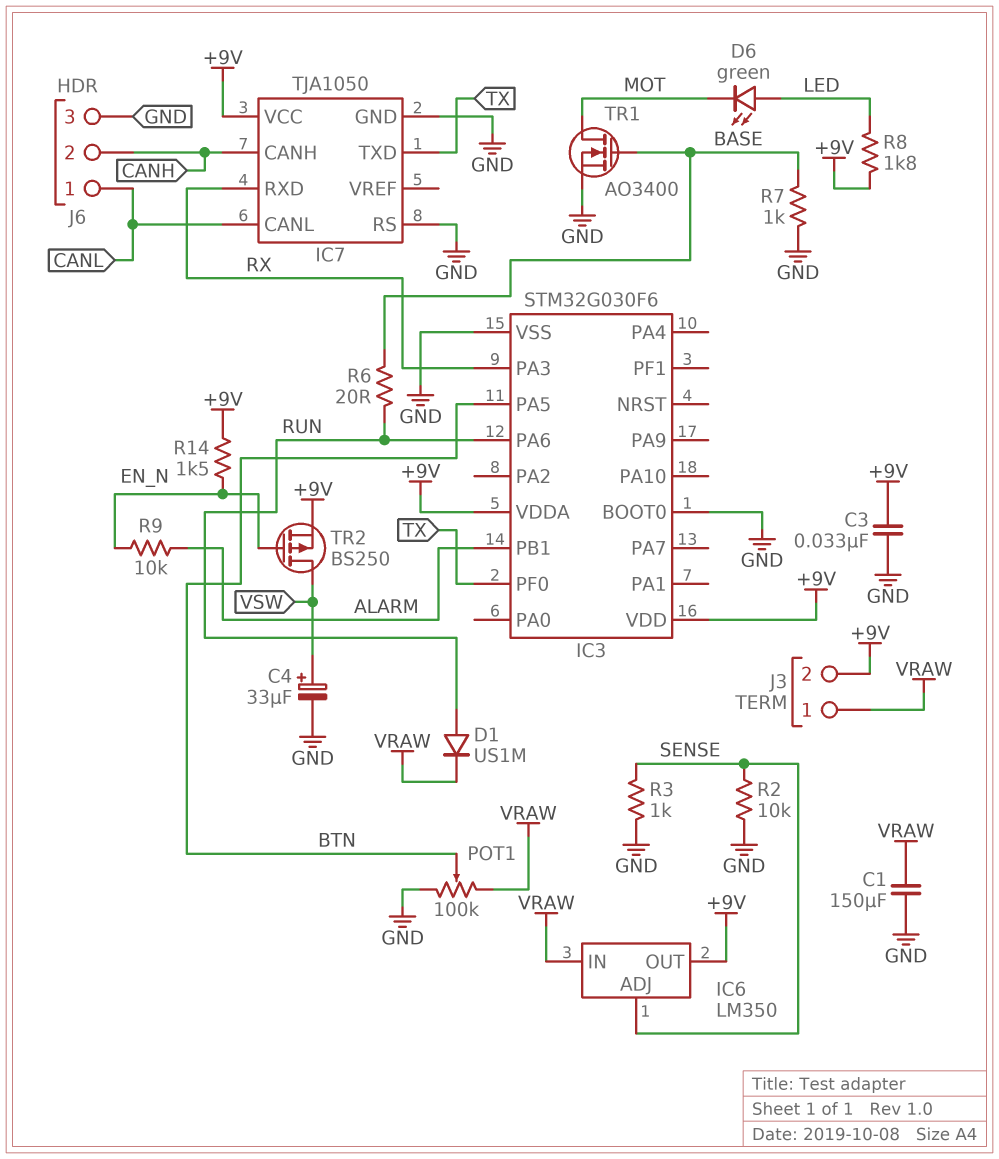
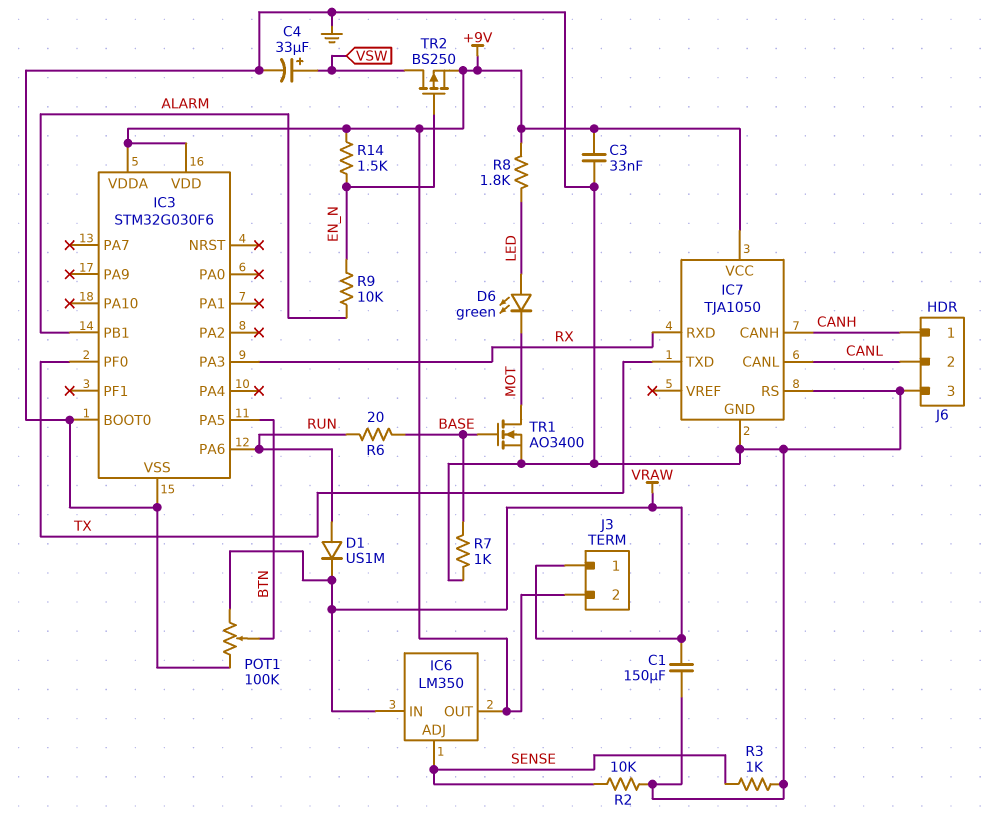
J6 pin 1: CANL -> CANH
J6 pin 2: CANH -> CANL

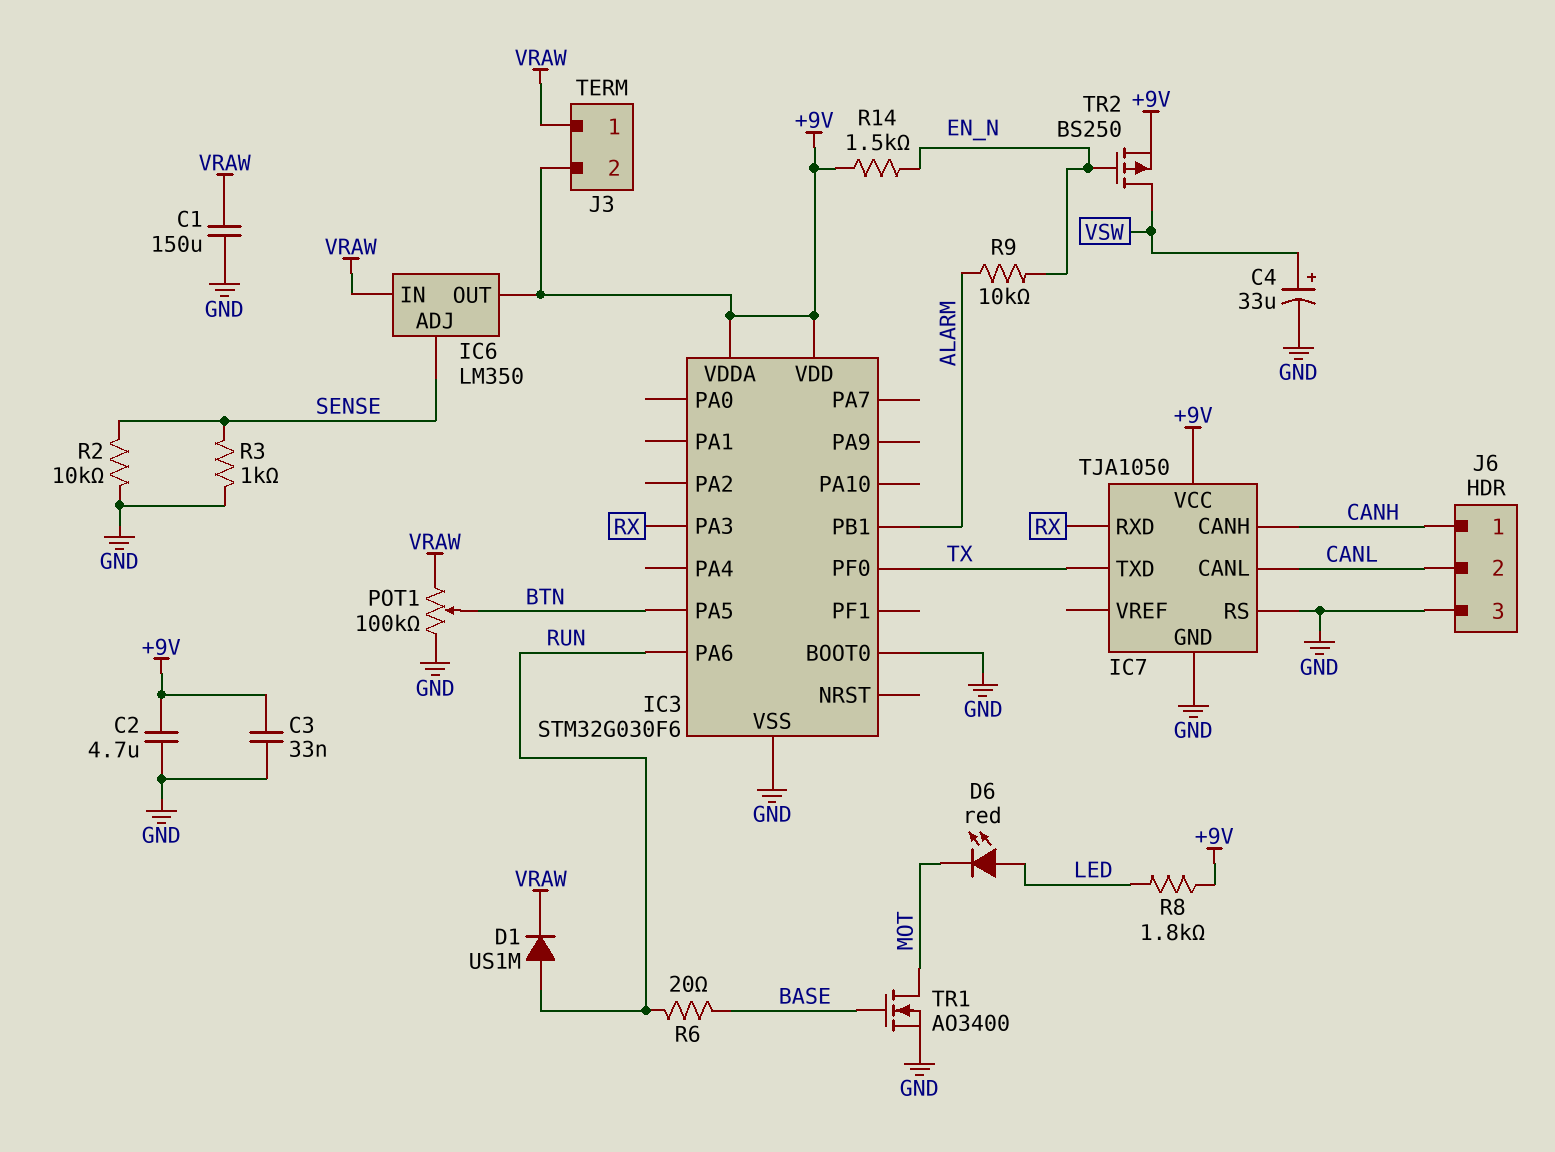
C2: none -> 4.7uF (+9V, GND)
D6: LED green (A LED, K MOT) -> LED red (A LED, K MOT)
R7: 1k (BASE, GND) -> none

